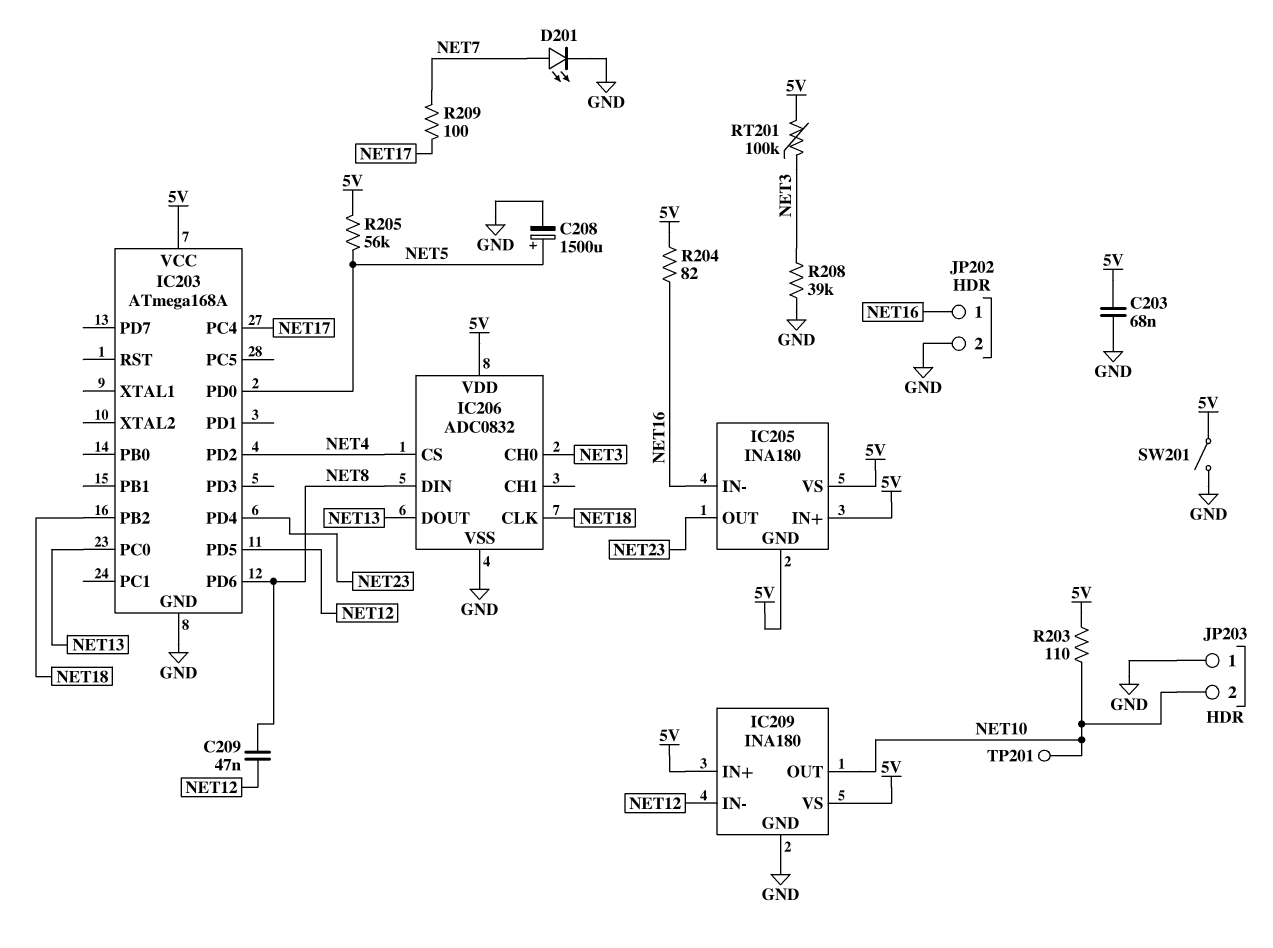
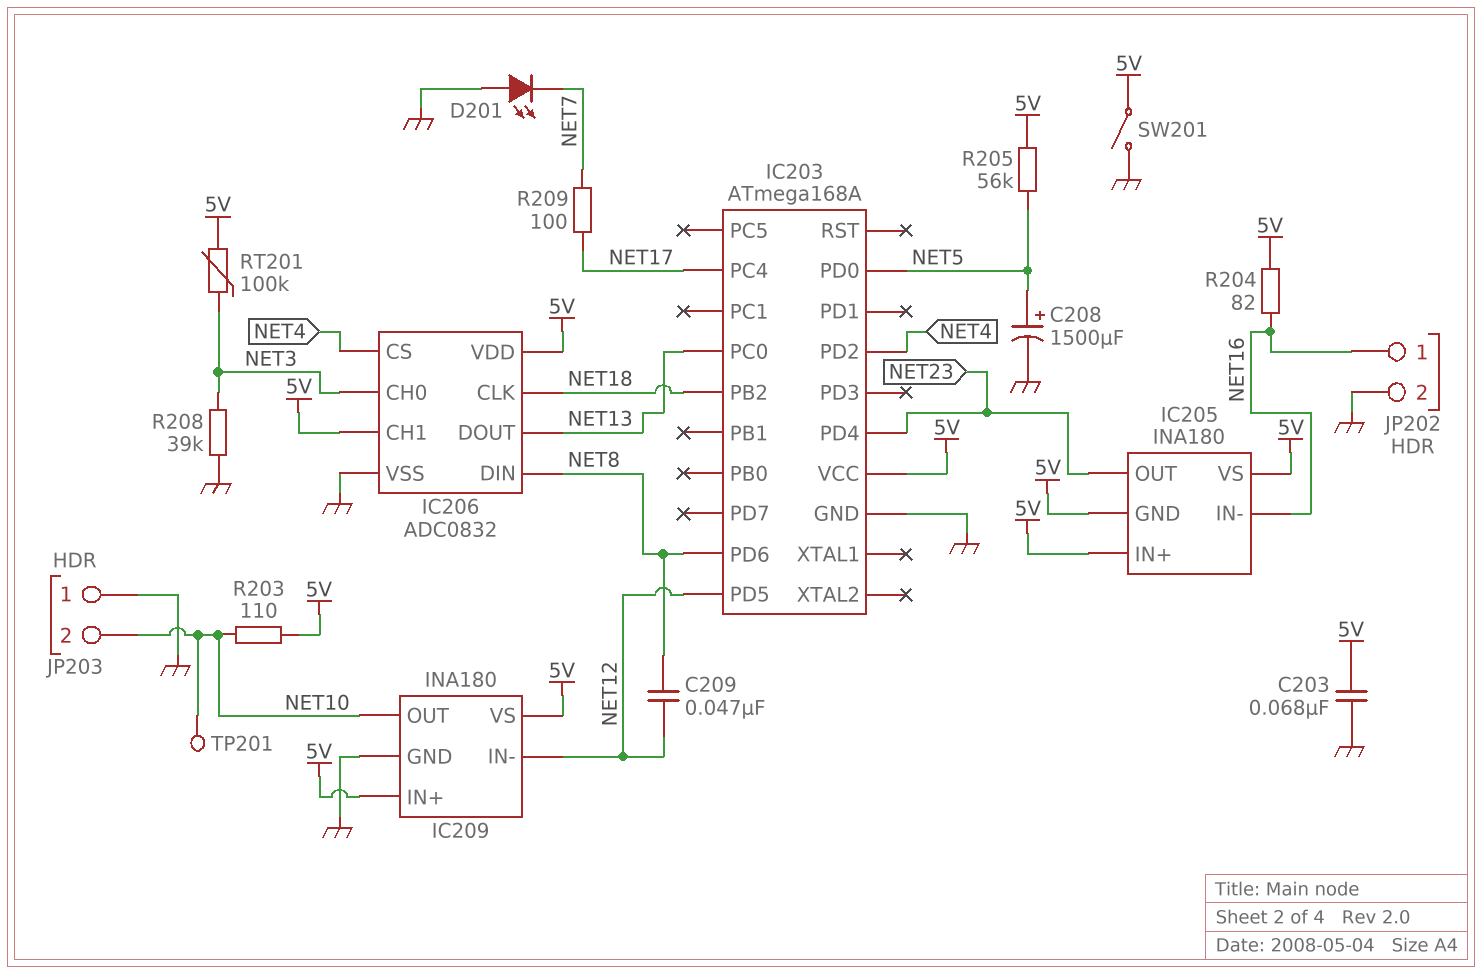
D201: LED (A NET7, K GND) -> LED (A GND, K NET7)
IC206 pin CH1: none -> 5V

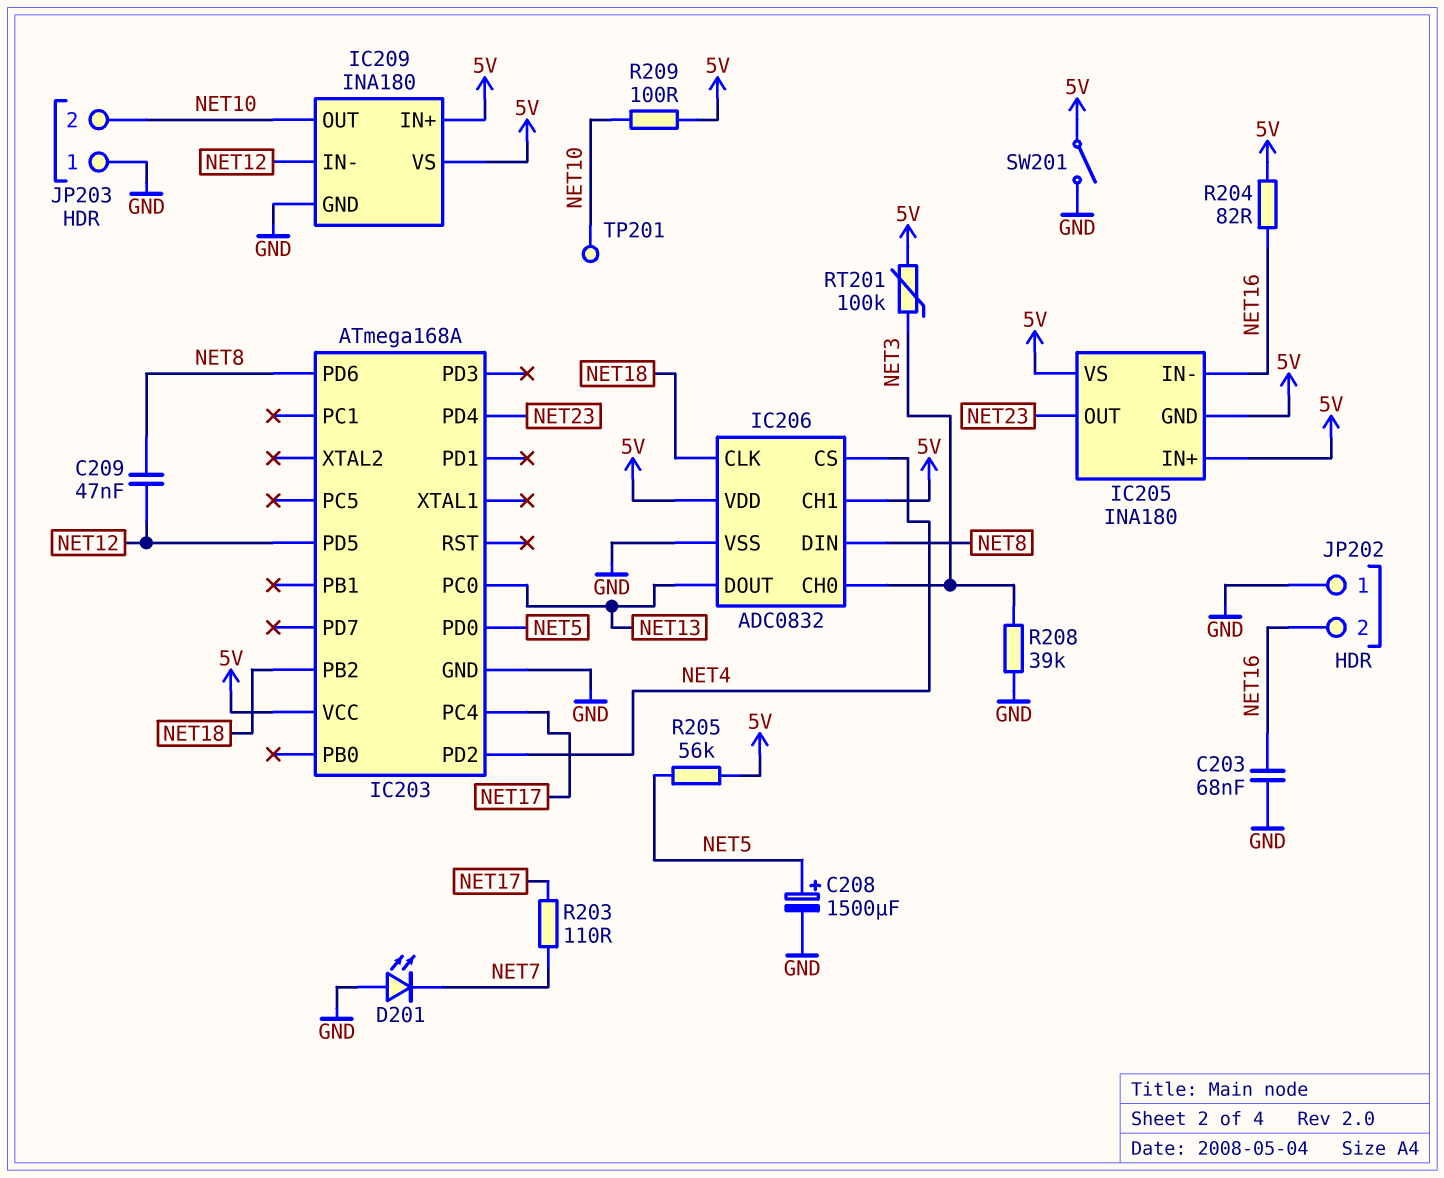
C203: 68nF (5V, GND) -> 68nF (GND, NET16)
JP202 pin 1: NET16 -> GND
JP202 pin 2: GND -> NET16
R203: 110 (5V, NET10) -> 110 (NET7, NET17)
R209: 100 (NET7, NET17) -> 100 (5V, NET10)

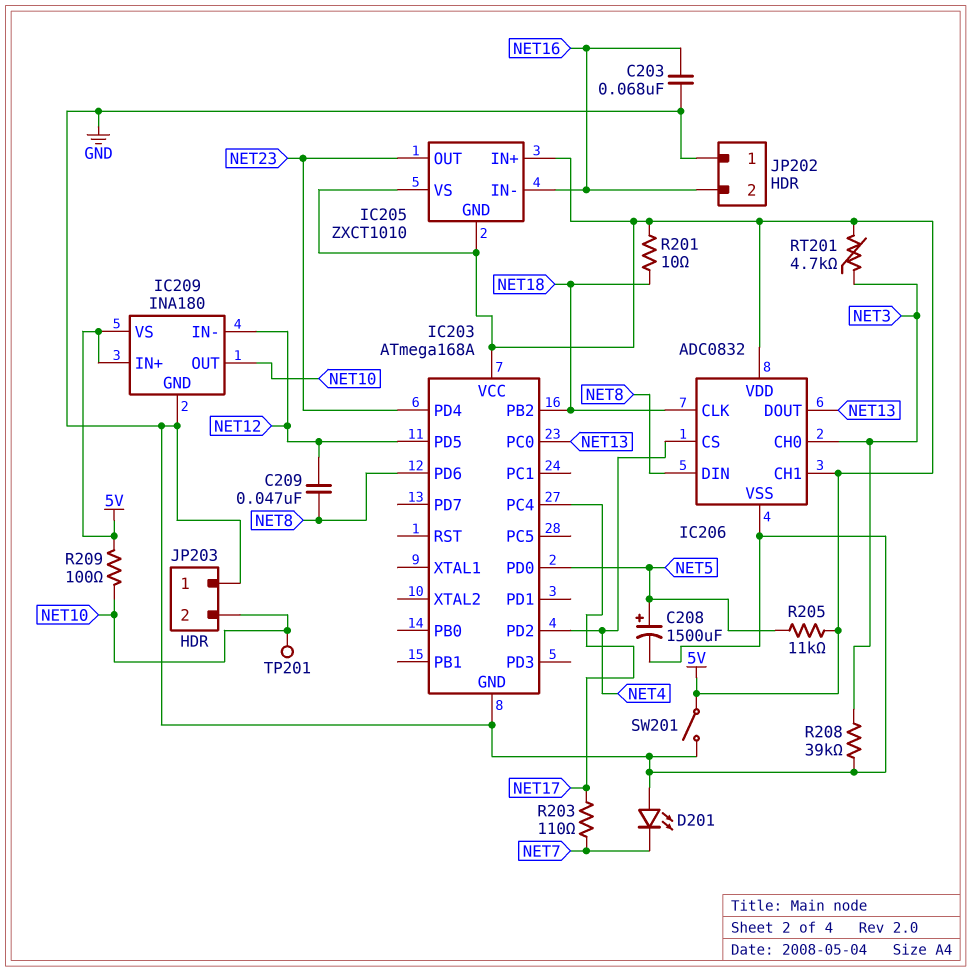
IC205: INA180 -> ZXCT1010
R201: none -> 10 (5V, NET18)
R204: 82 (5V, NET16) -> none
R205: 56k (5V, NET5) -> 11k (5V, NET5)
RT201: 100k (5V, NET3) -> 4.7k (5V, NET3)

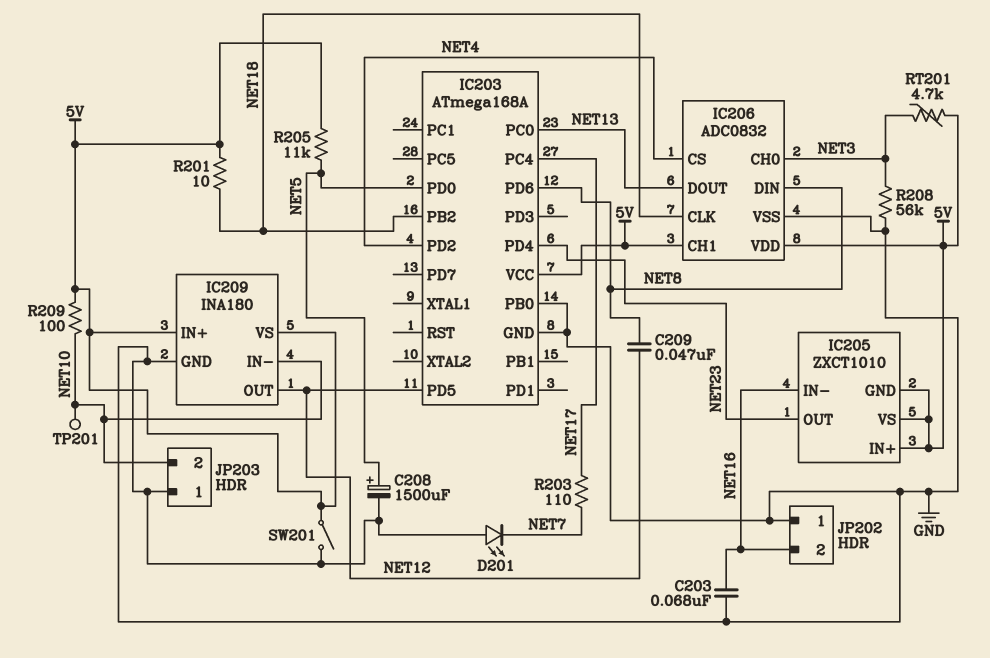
IC203 pin PB0: none -> GND
IC209 pin IN-: NET12 -> NET10
IC209 pin OUT: NET10 -> NET12
R208: 39k (GND, NET3) -> 56k (GND, NET3)

